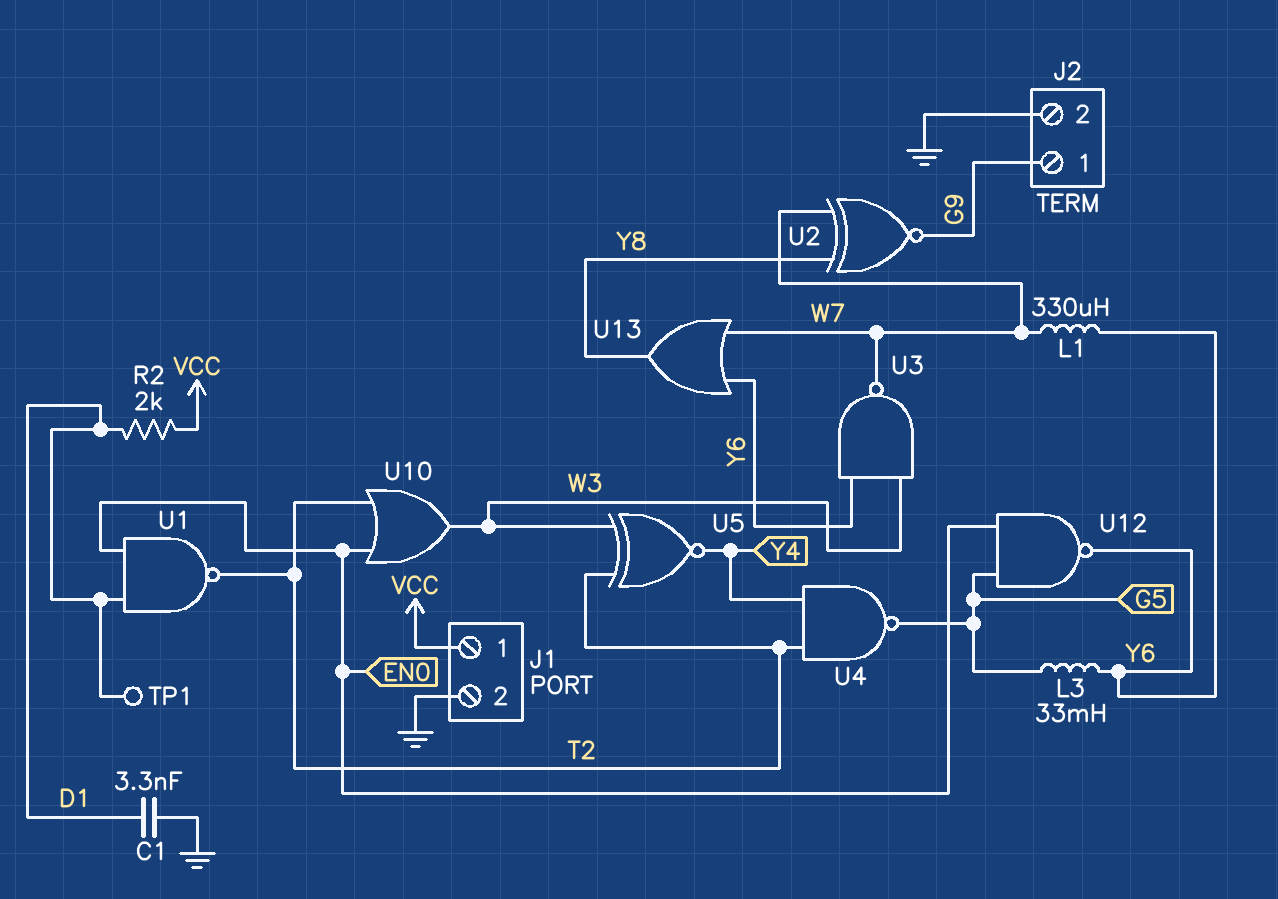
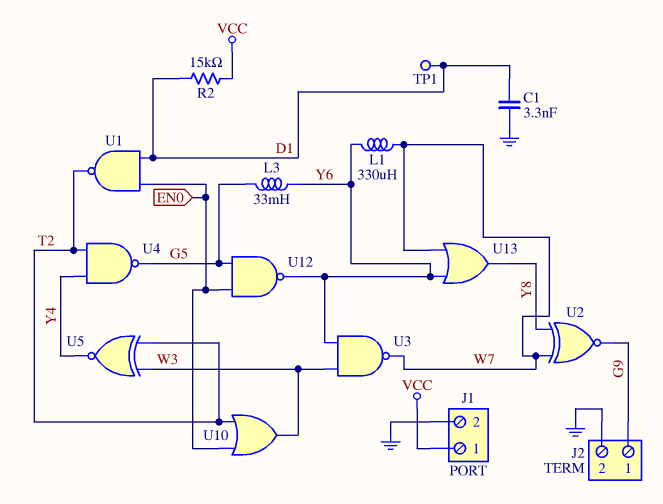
R2: 2k (D1, VCC) -> 15k (D1, VCC)

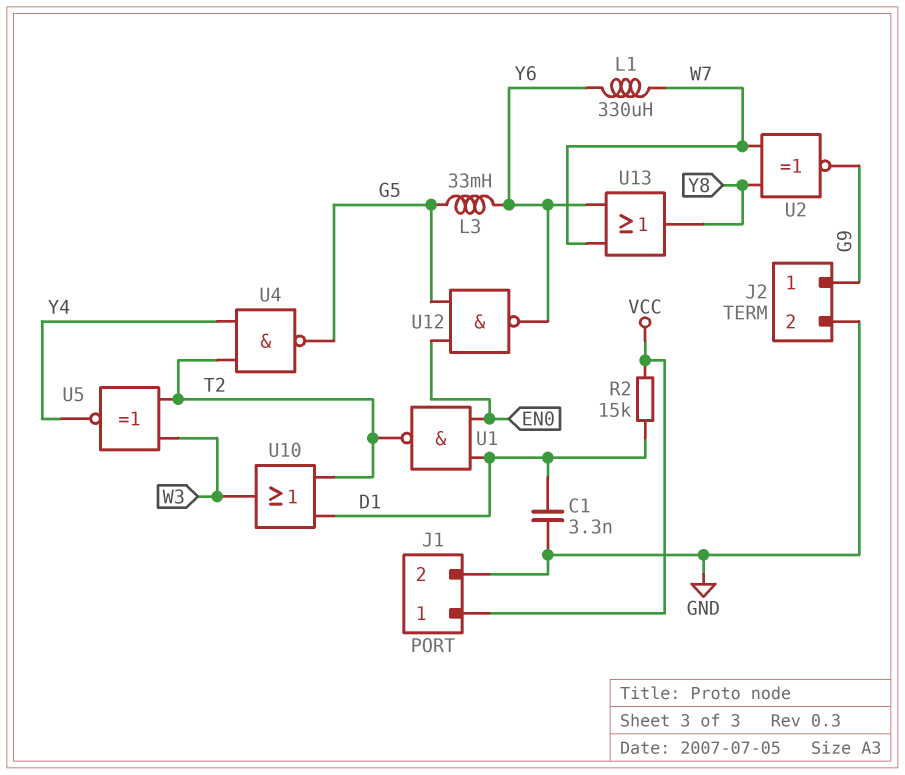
TP1: test point (D1) -> none
U3: NAND (in W3, in Y6, out W7) -> none
U10: OR (in EN0, in T2, out W3) -> OR (in D1, in T2, out W3)

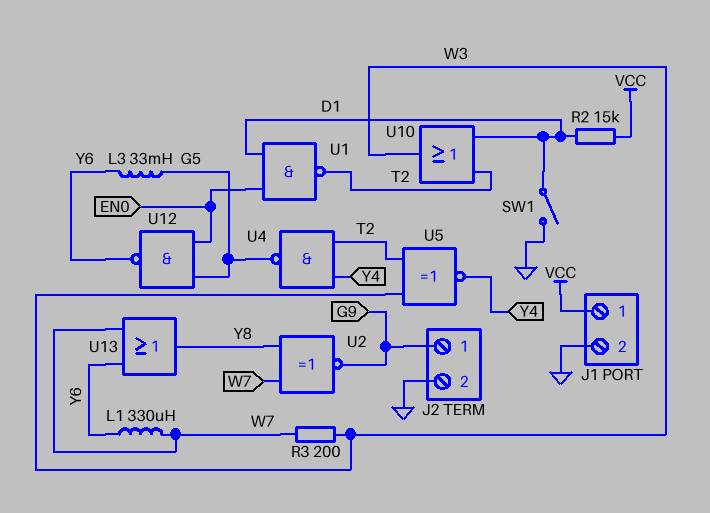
C1: 3.3nF (D1, GND) -> none
R3: none -> 200 (W3, W7)
SW1: none -> switch (D1, GND)

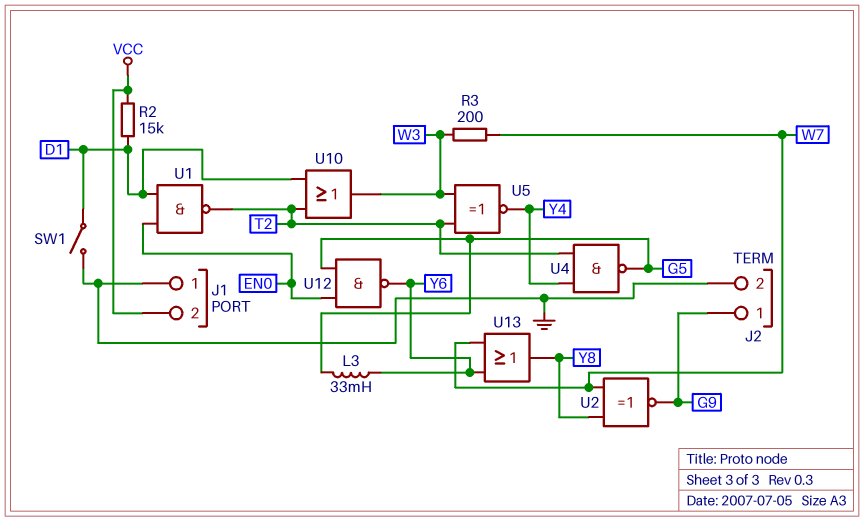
J1 pin 1: VCC -> GND
J1 pin 2: GND -> VCC
L1: 330uH (W7, Y6) -> none

